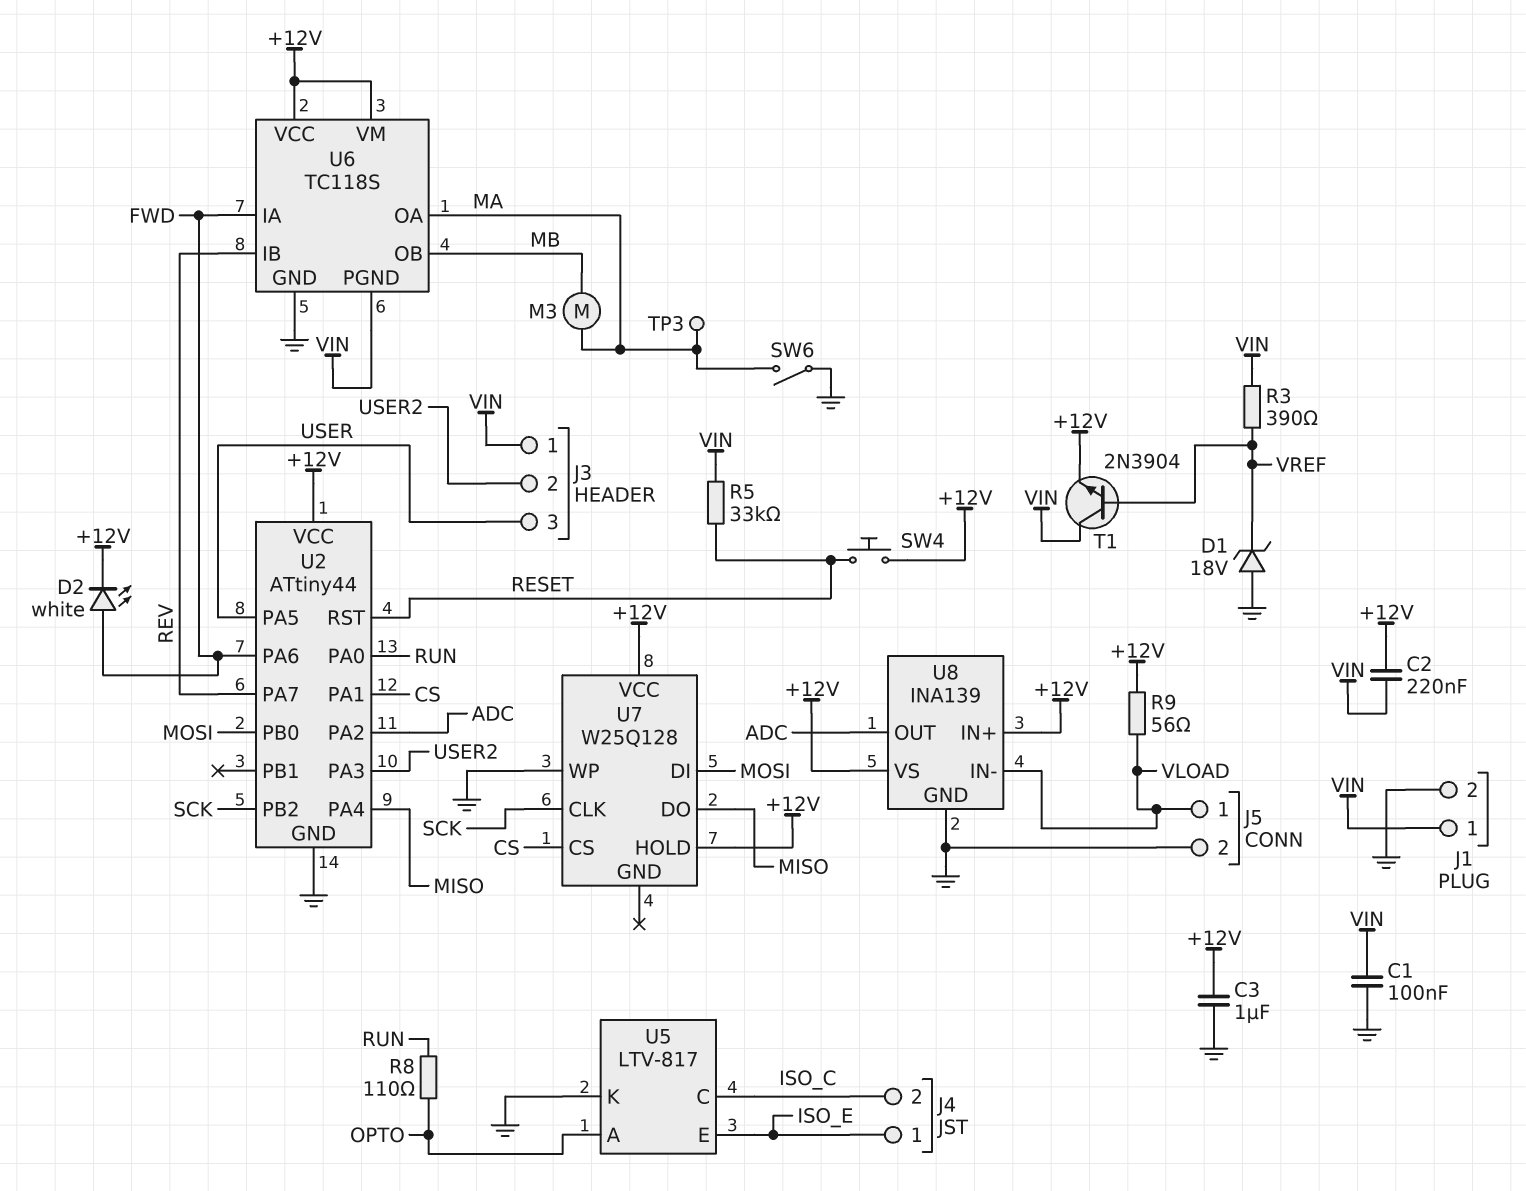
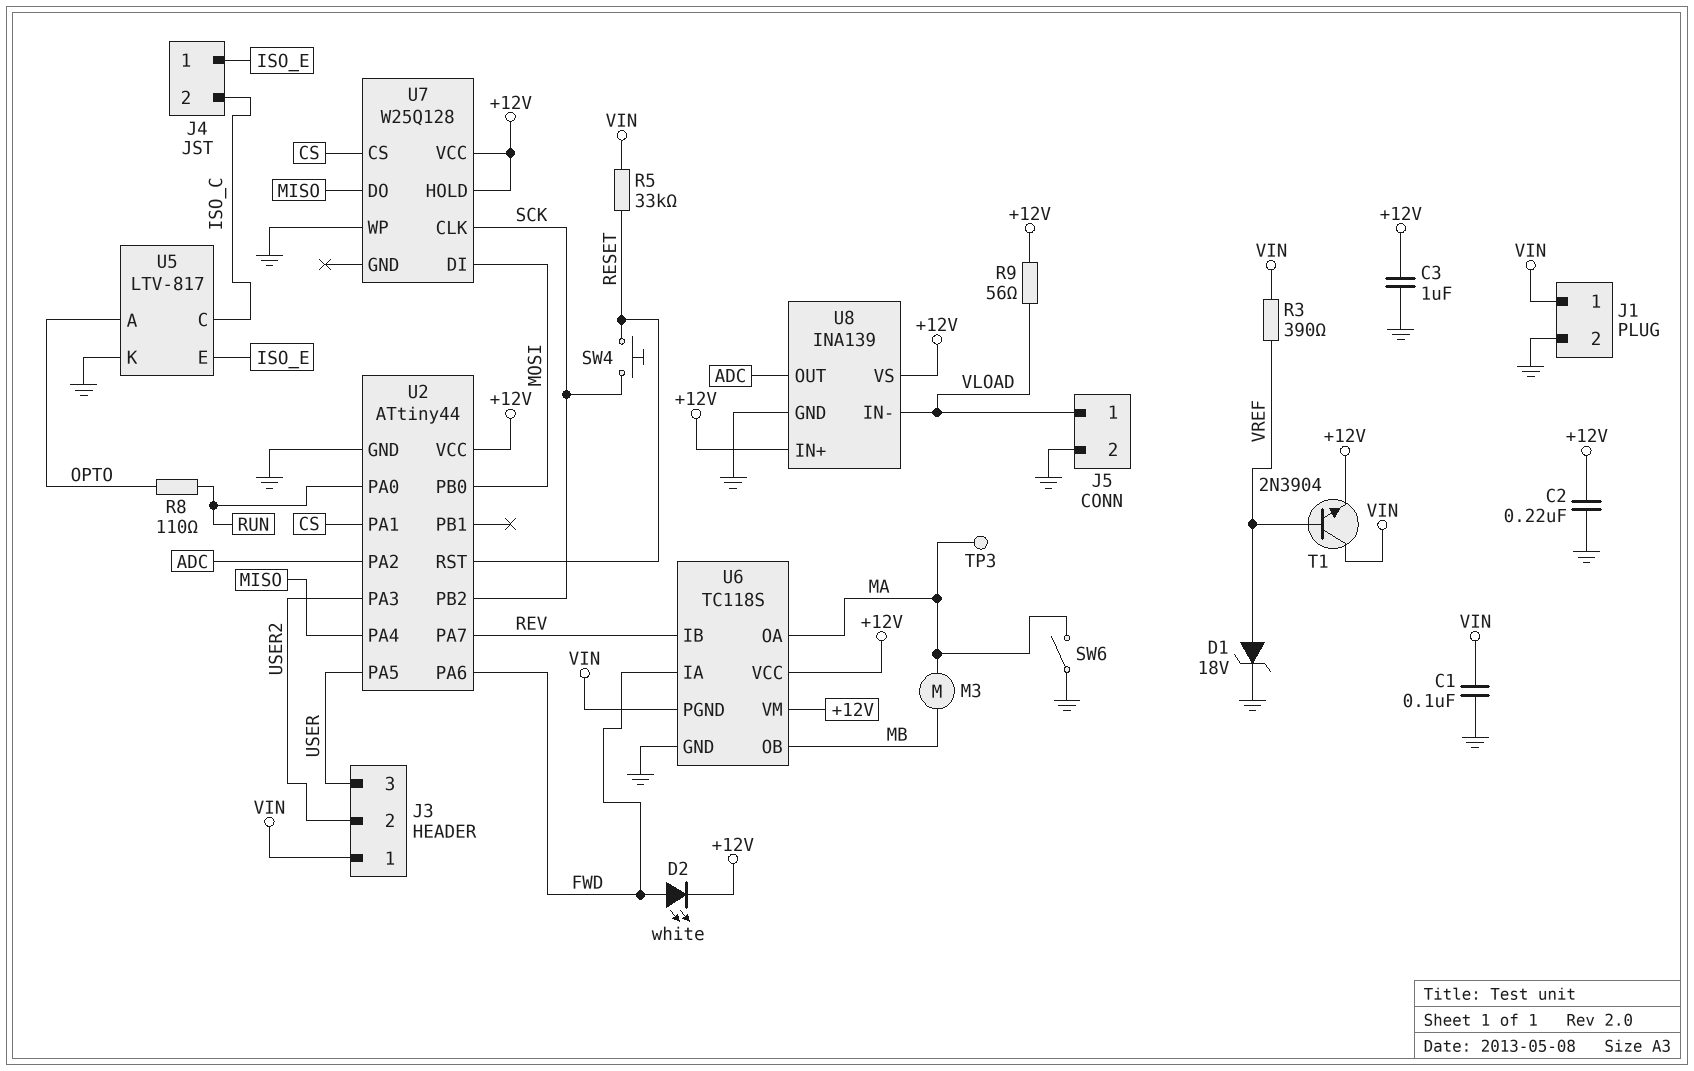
C2: 220nF (+12V, VIN) -> 220nF (+12V, GND)
D1: zener 18V (A GND, K VREF) -> zener 18V (A VREF, K GND)
SW4: button (+12V, RESET) -> button (RESET, SCK)

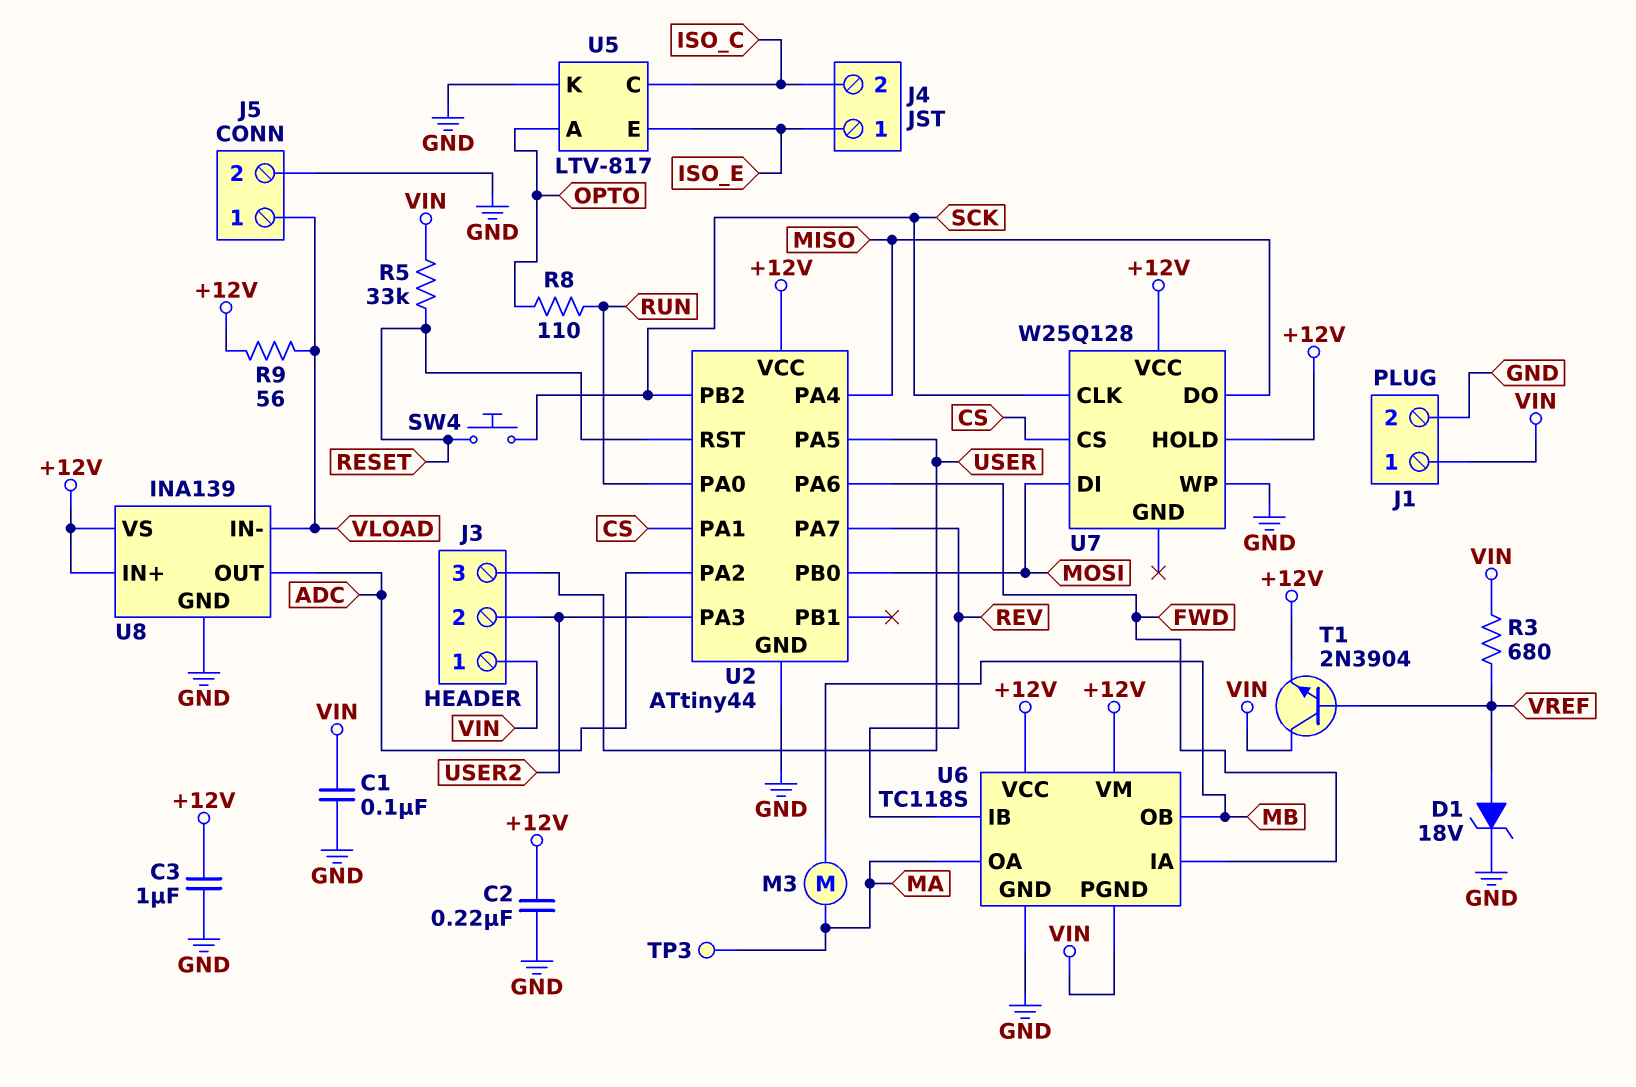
D2: LED white (A FWD, K +12V) -> none
R3: 390 (VIN, VREF) -> 680 (VIN, VREF)
SW6: switch (GND, MA) -> none

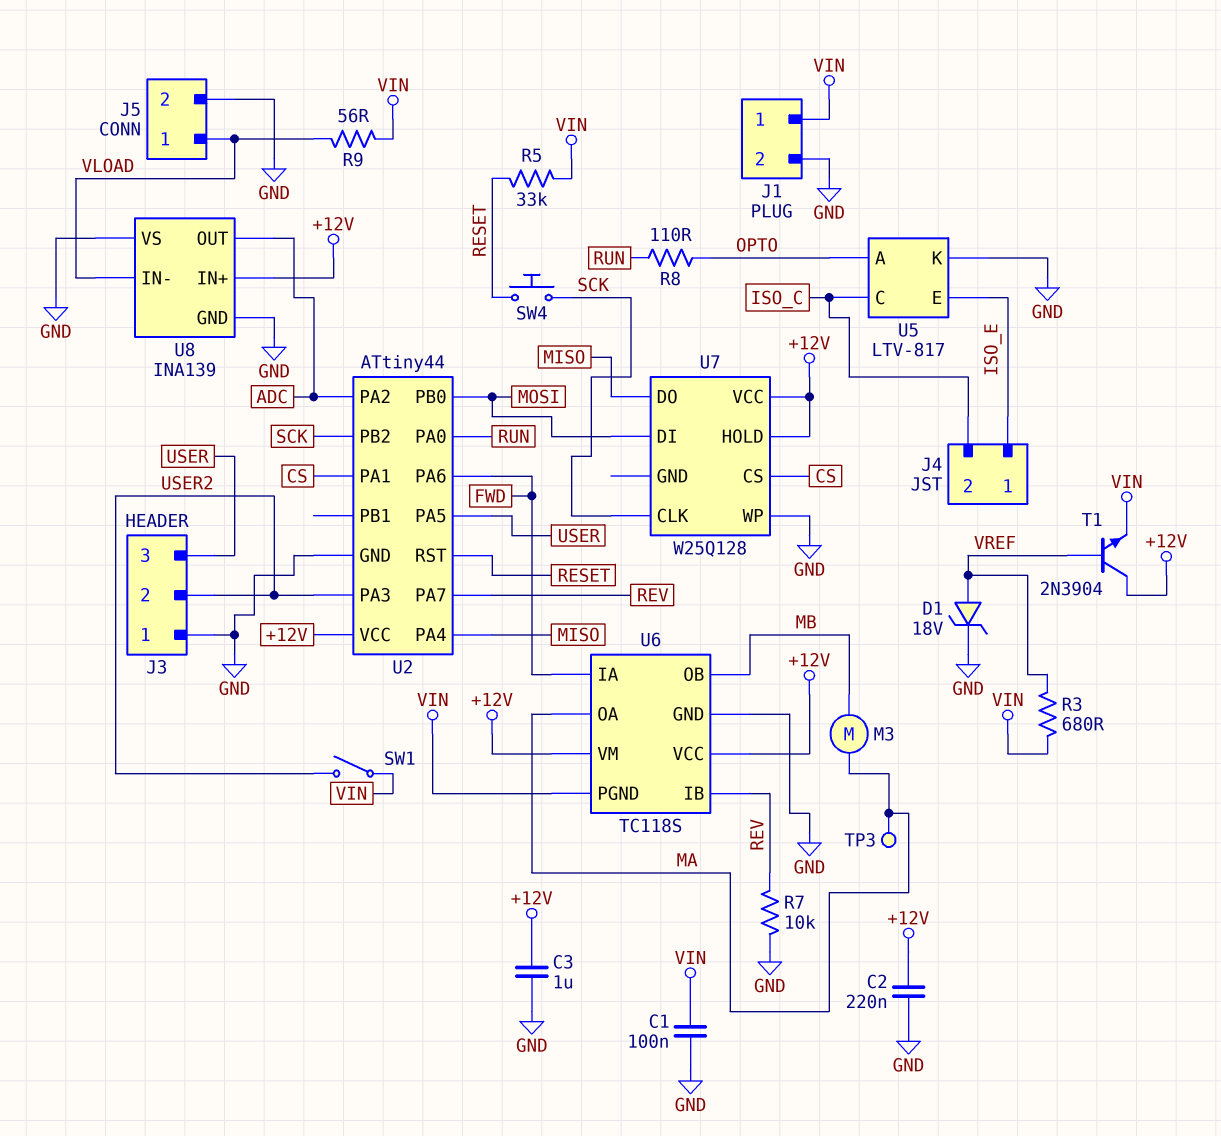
J3 pin 1: VIN -> GND
R7: none -> 10k (GND, REV)
R9: 56 (+12V, VLOAD) -> 56 (VIN, VLOAD)
SW1: none -> switch (USER2, VIN)
T1: NPN 2N3904 (B VREF, C VIN, E +12V) -> NPN 2N3904 (B VREF, C +12V, E VIN)
U8 pin VS: +12V -> GND

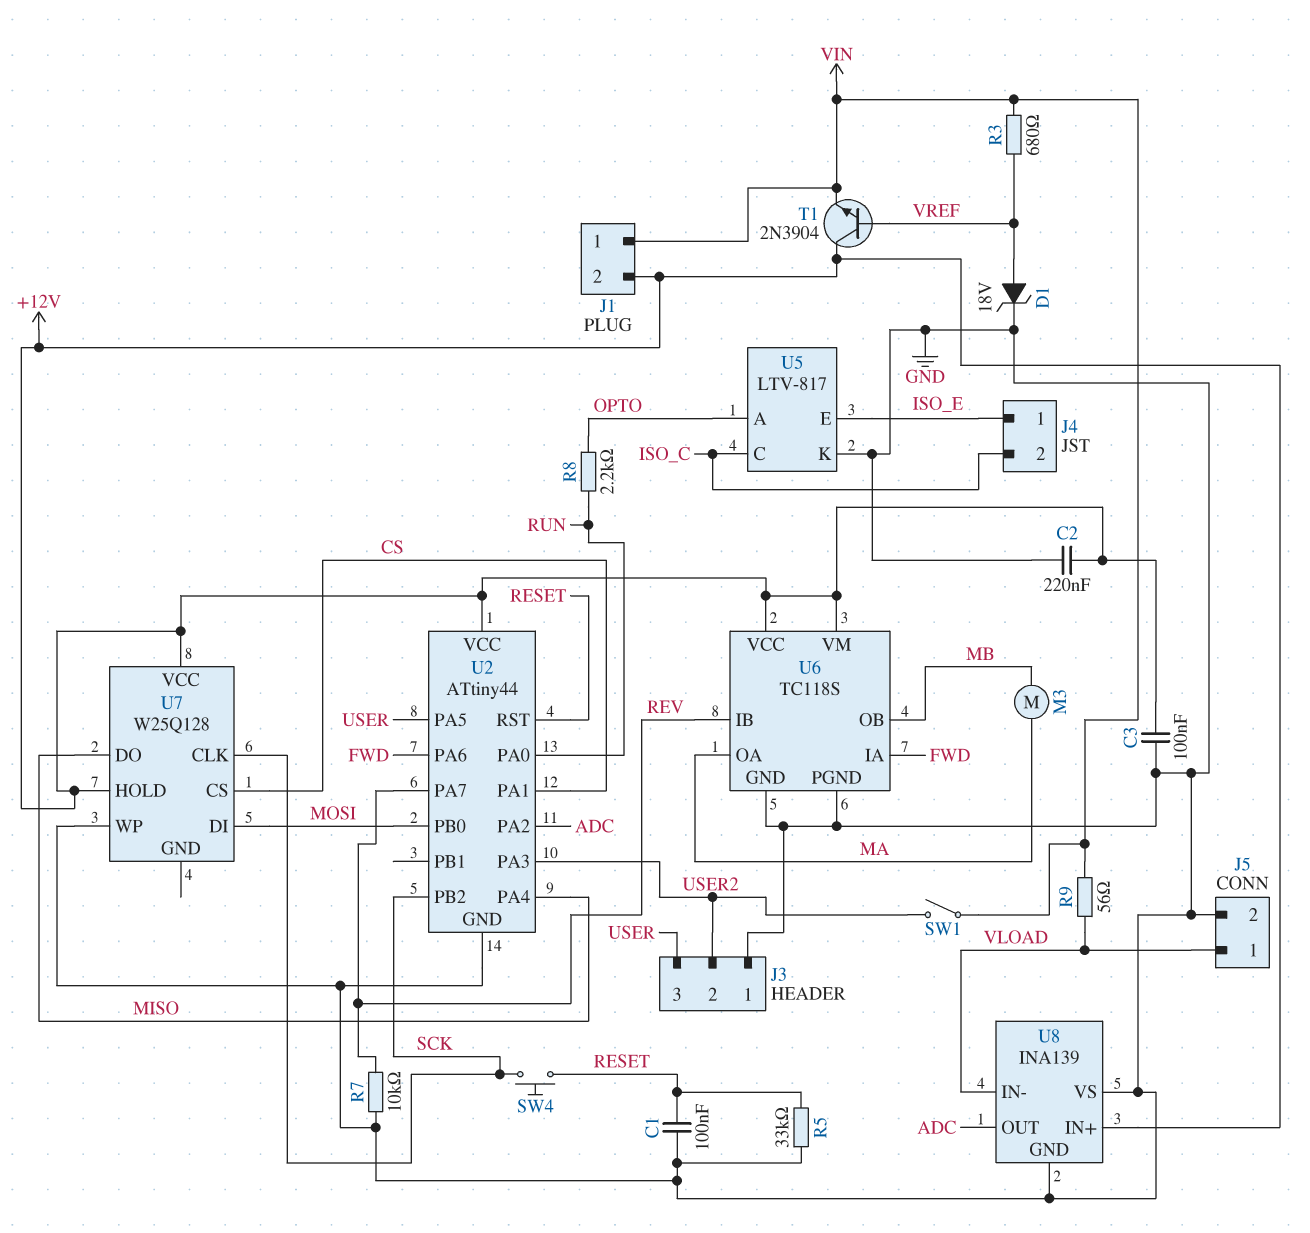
C1: 100nF (GND, VIN) -> 100nF (GND, RESET)
C3: 1uF (+12V, GND) -> 100nF (+12V, GND)
J1 pin 2: GND -> +12V
R5: 33k (RESET, VIN) -> 33k (GND, RESET)
R8: 110 (OPTO, RUN) -> 2.2k (OPTO, RUN)
TP3: test point (MA) -> none
U6 pin PGND: VIN -> GND

